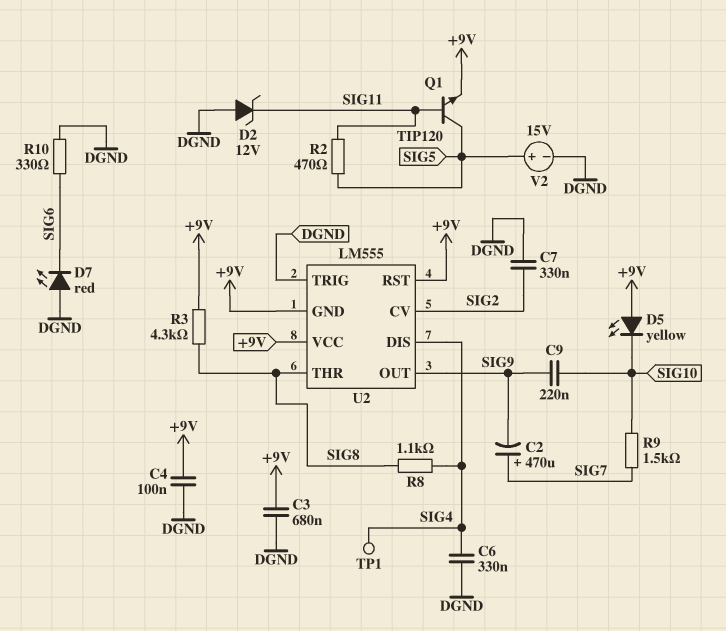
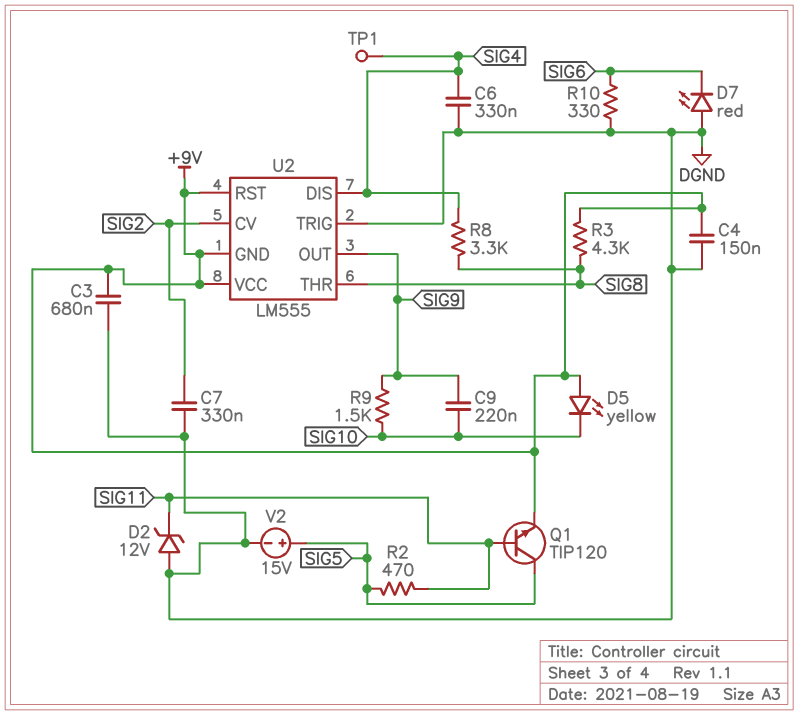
C2: 470uF (plus SIG7, minus SIG9) -> none
C4: 100nF (+9V, DGND) -> 150nF (+9V, DGND)
R8: 1.1k (SIG4, SIG8) -> 3.3k (SIG4, SIG8)
R9: 1.5k (SIG7, SIG10) -> 1.5k (SIG9, SIG10)

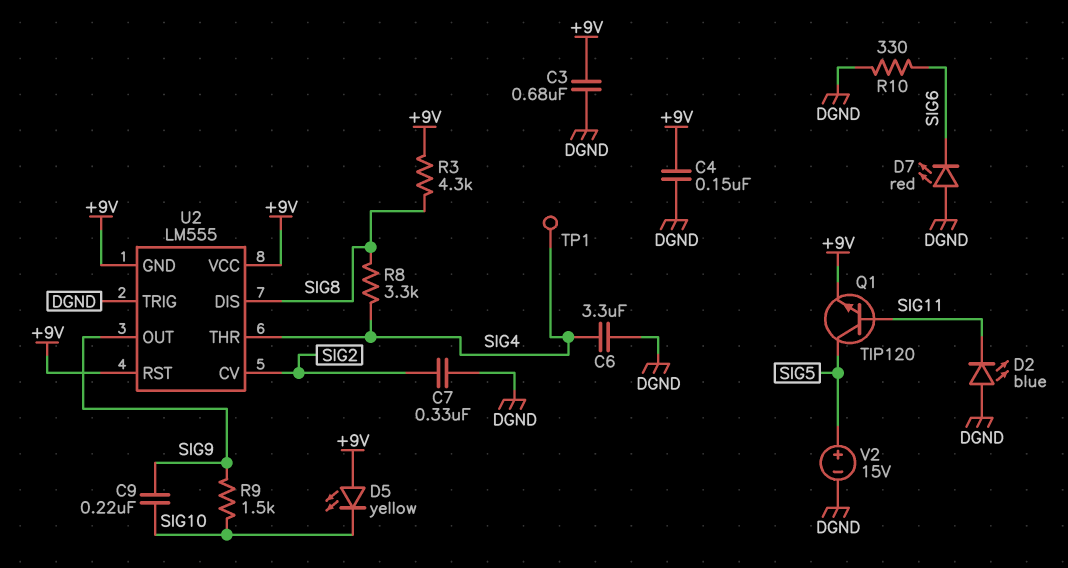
C6: 330nF (DGND, SIG4) -> 3.3uF (DGND, SIG4)
D2: zener 12V (A DGND, K SIG11) -> LED blue (A DGND, K SIG11)
R2: 470 (SIG5, SIG11) -> none
U2 pin DIS: SIG4 -> SIG8
U2 pin THR: SIG8 -> SIG4

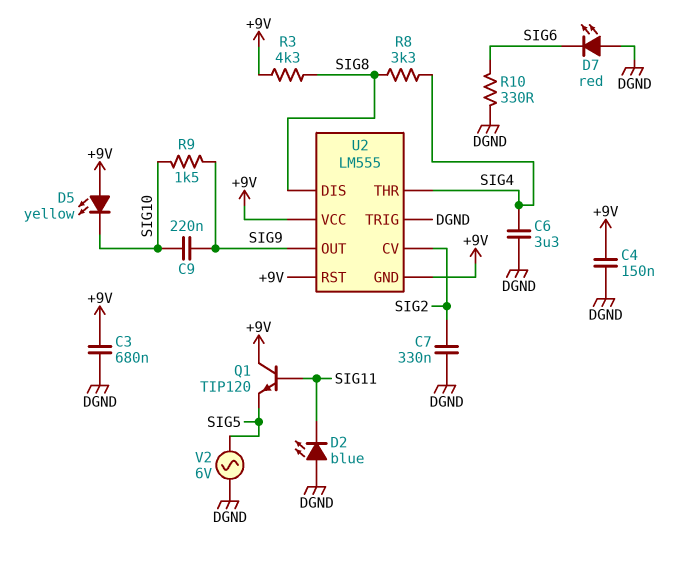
Q1: NPN TIP120 (B SIG11, C SIG5, E +9V) -> NPN TIP120 (B SIG11, C +9V, E SIG5)
TP1: test point (SIG4) -> none
V2: 15V (plus SIG5, minus DGND) -> AC 6V (DGND, SIG5)

